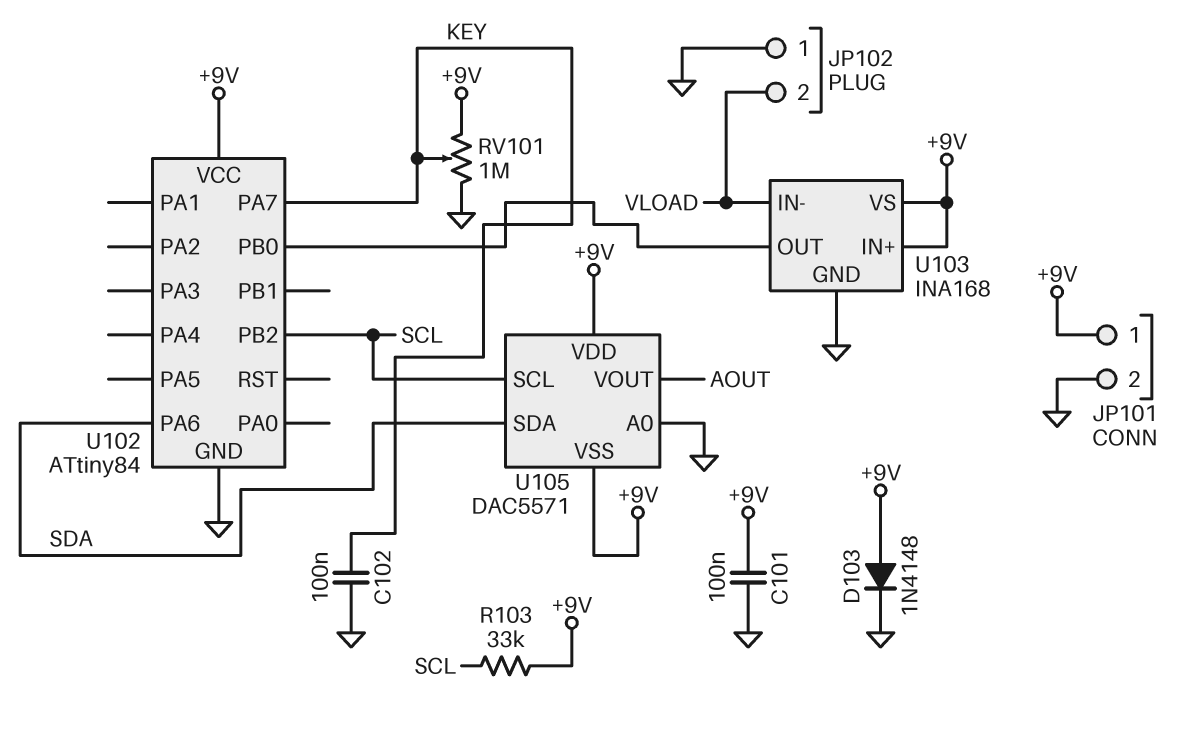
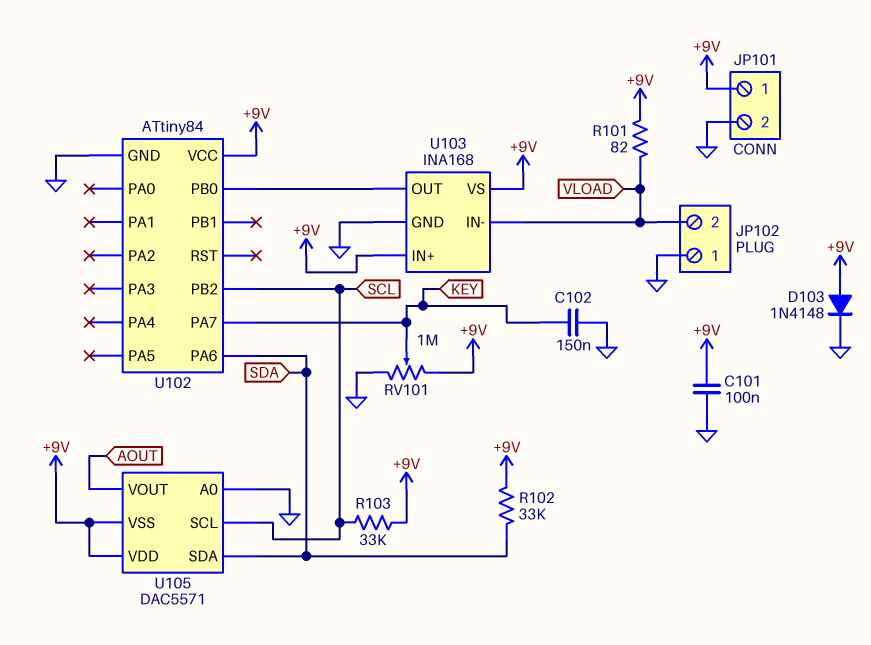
C102: 100nF (GND, KEY) -> 150nF (GND, KEY)
R101: none -> 82 (+9V, VLOAD)
R102: none -> 33k (+9V, SDA)

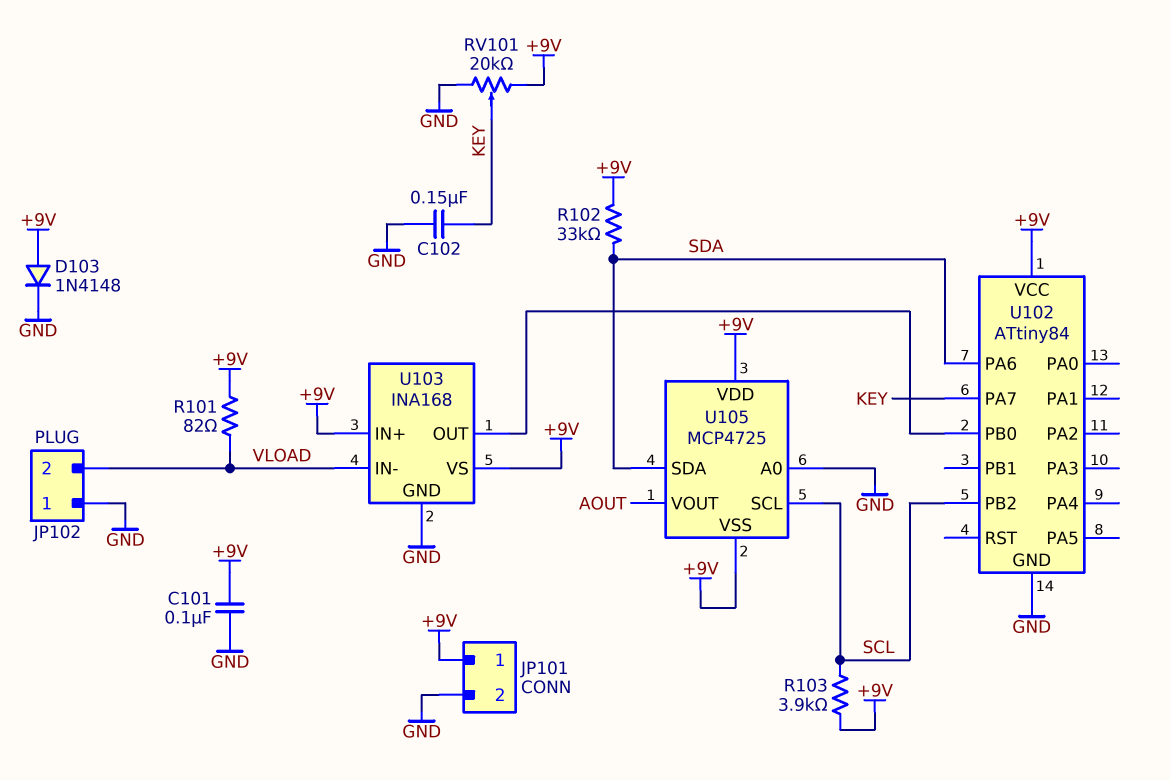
R103: 33k (+9V, SCL) -> 3.9k (+9V, SCL)
RV101: 1M (+9V, GND, wiper KEY) -> 20k (+9V, GND, wiper KEY)
U105: DAC5571 -> MCP4725

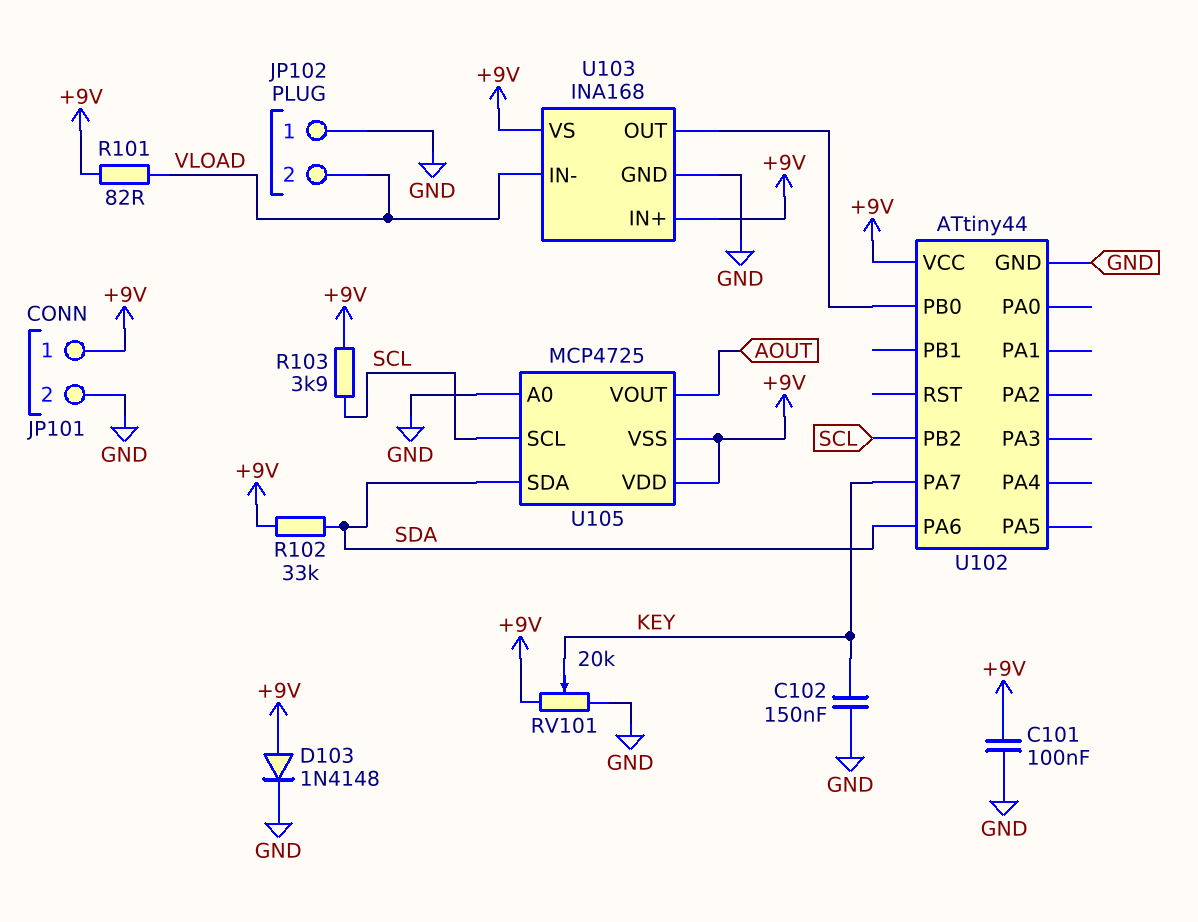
U102: ATtiny84 -> ATtiny44

